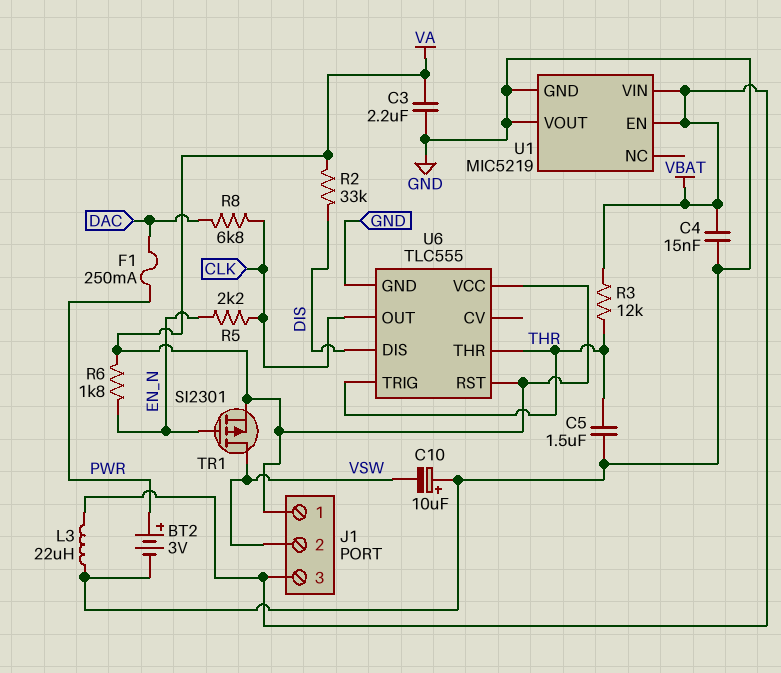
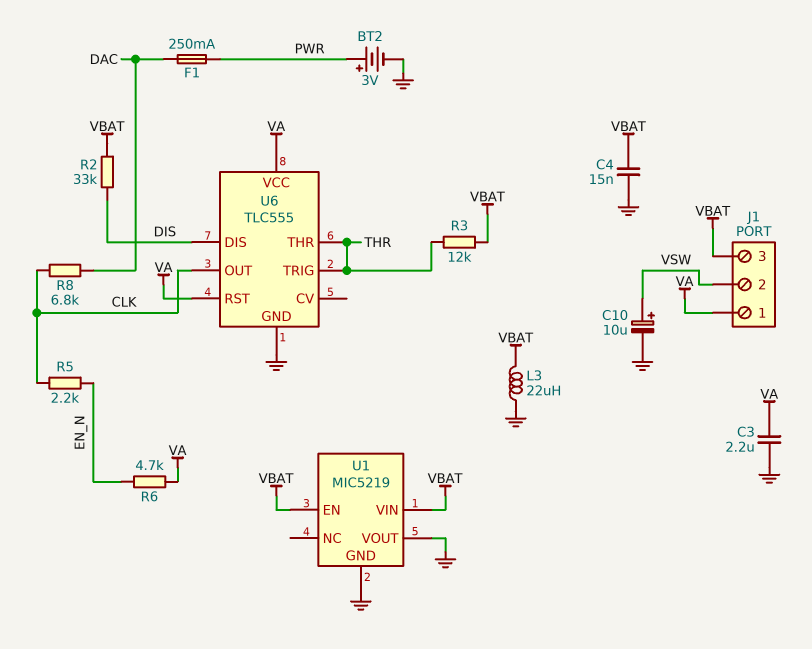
C5: 1.5uF (GND, THR) -> none
C10: 10uF (plus GND, minus VSW) -> 10uF (plus VSW, minus GND)
R2: 33k (DIS, VA) -> 33k (DIS, VBAT)
R6: 1.8k (EN_N, VA) -> 4.7k (EN_N, VA)
TR1: PMOS SI2301 (G EN_N, D VSW, S VA) -> none

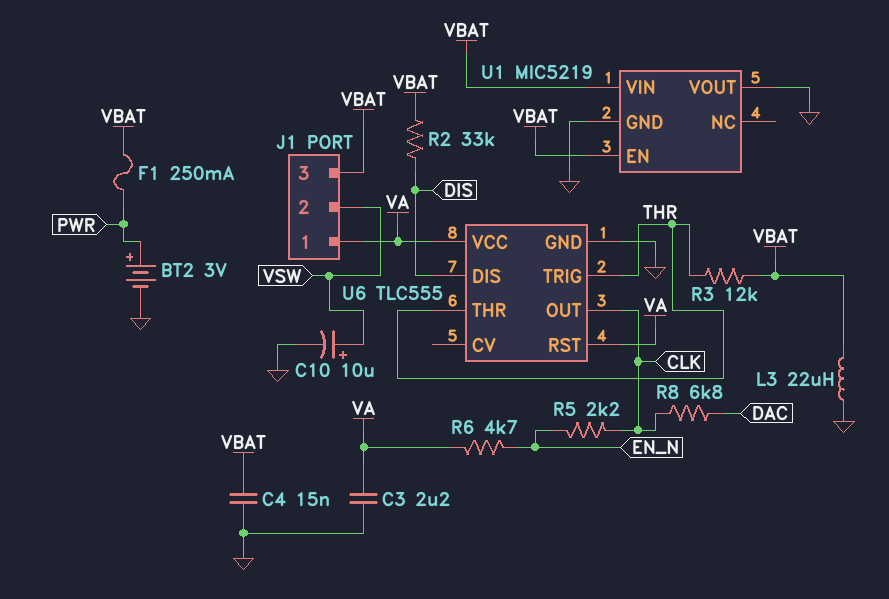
F1: 250mA (DAC, PWR) -> 250mA (PWR, VBAT)

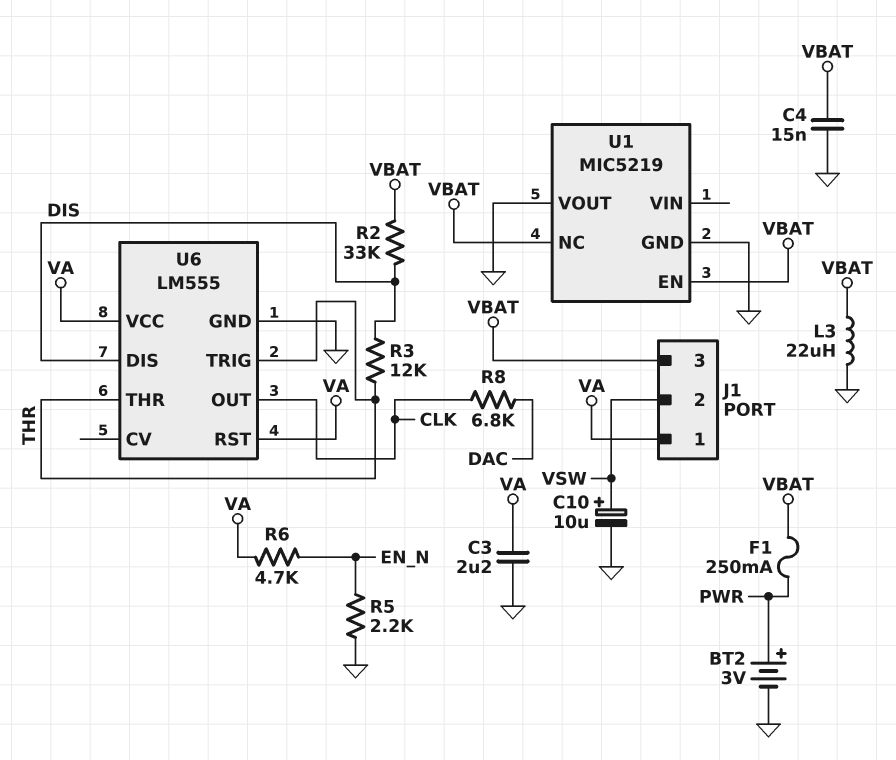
R3: 12k (THR, VBAT) -> 12k (DIS, THR)
R5: 2.2k (CLK, EN_N) -> 2.2k (EN_N, GND)
U1 pin NC: none -> VBAT
U1 pin VIN: VBAT -> none
U6: TLC555 -> LM555

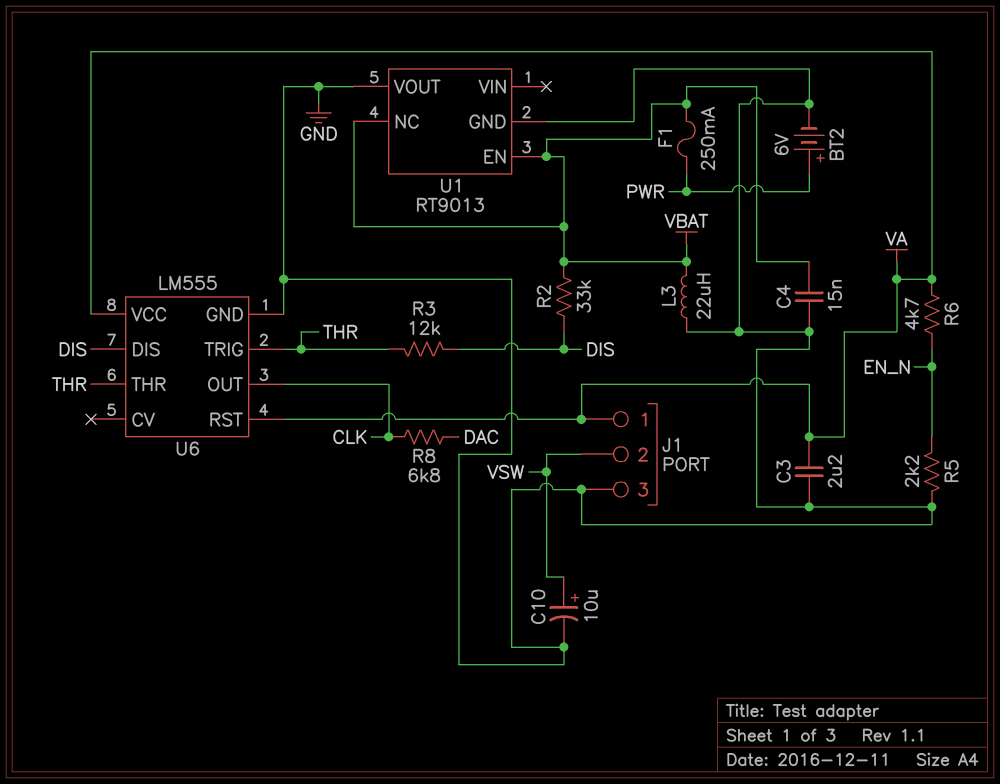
BT2: 3V (plus PWR, minus GND) -> 6V (plus PWR, minus GND)
J1 pin 3: VBAT -> GND
U1: MIC5219 -> RT9013

